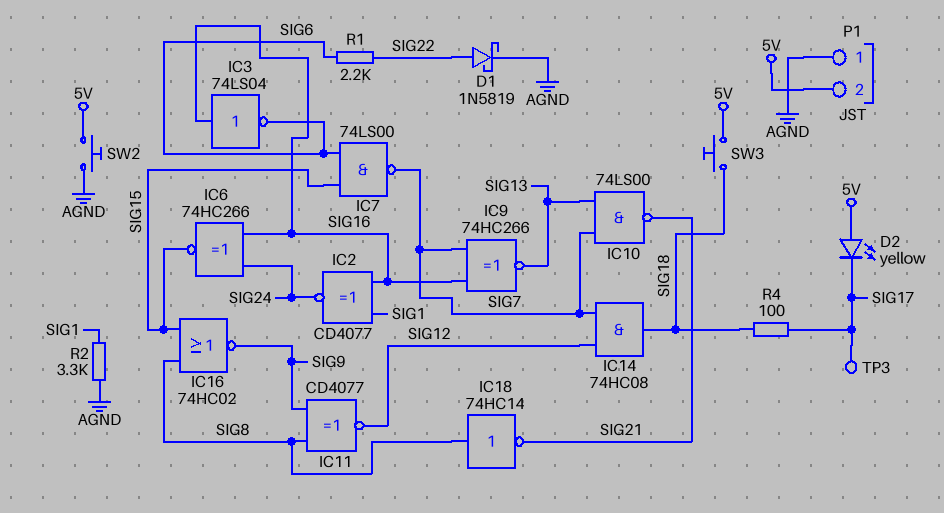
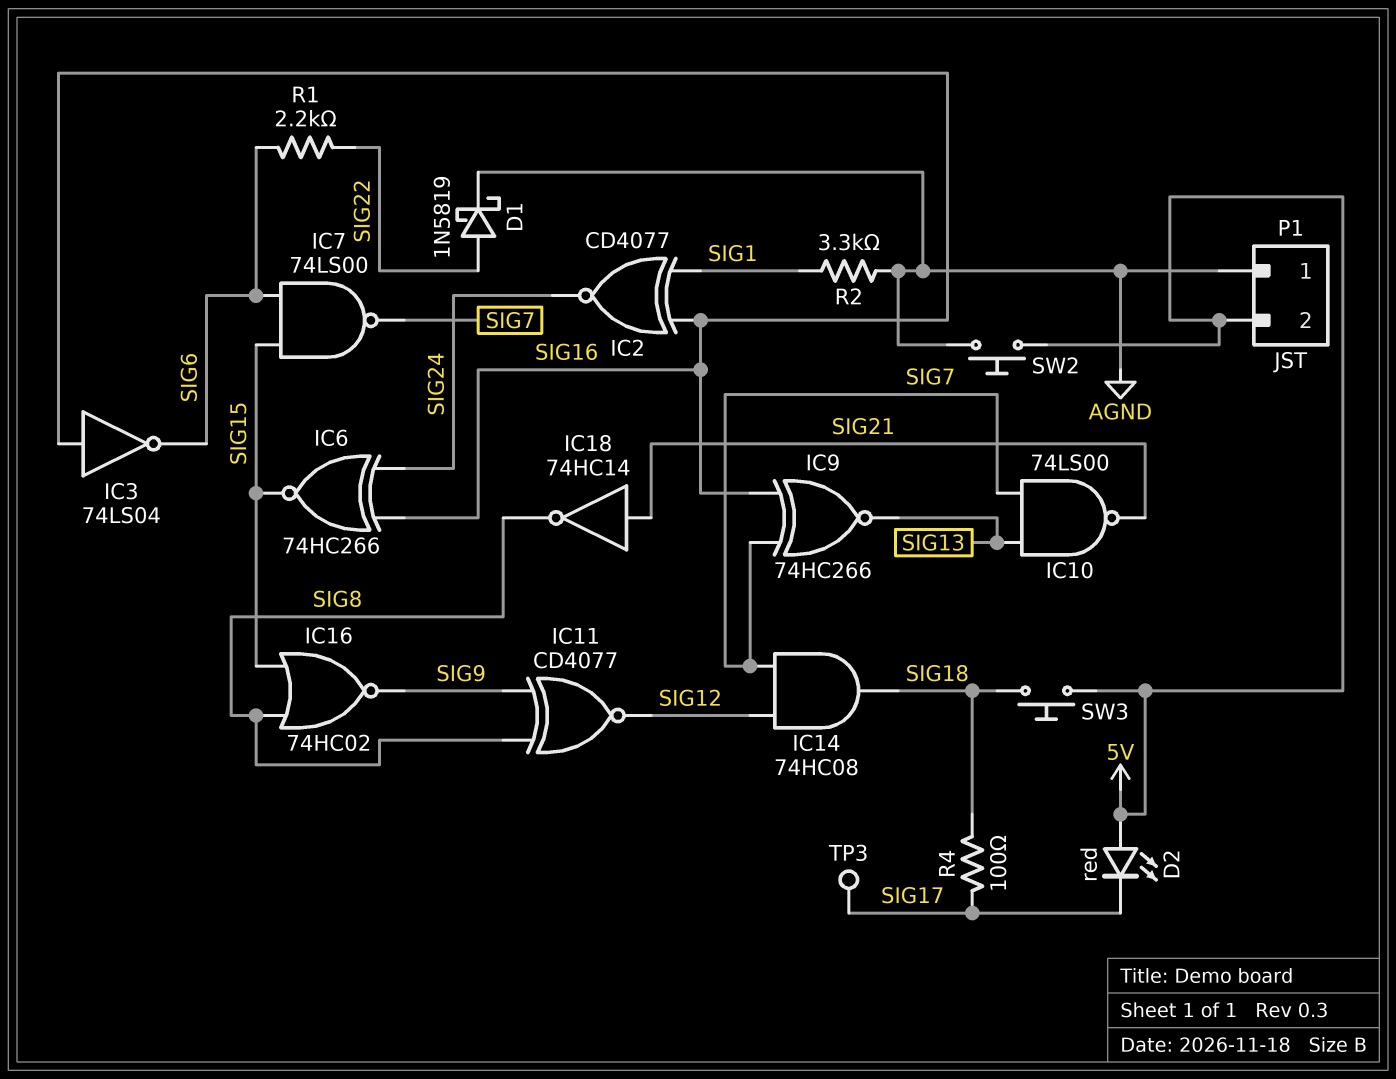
D2: LED yellow (A 5V, K SIG17) -> LED red (A 5V, K SIG17)
IC18: NOT 74HC14 (in SIG8, out SIG21) -> NOT 74HC14 (in SIG21, out SIG8)

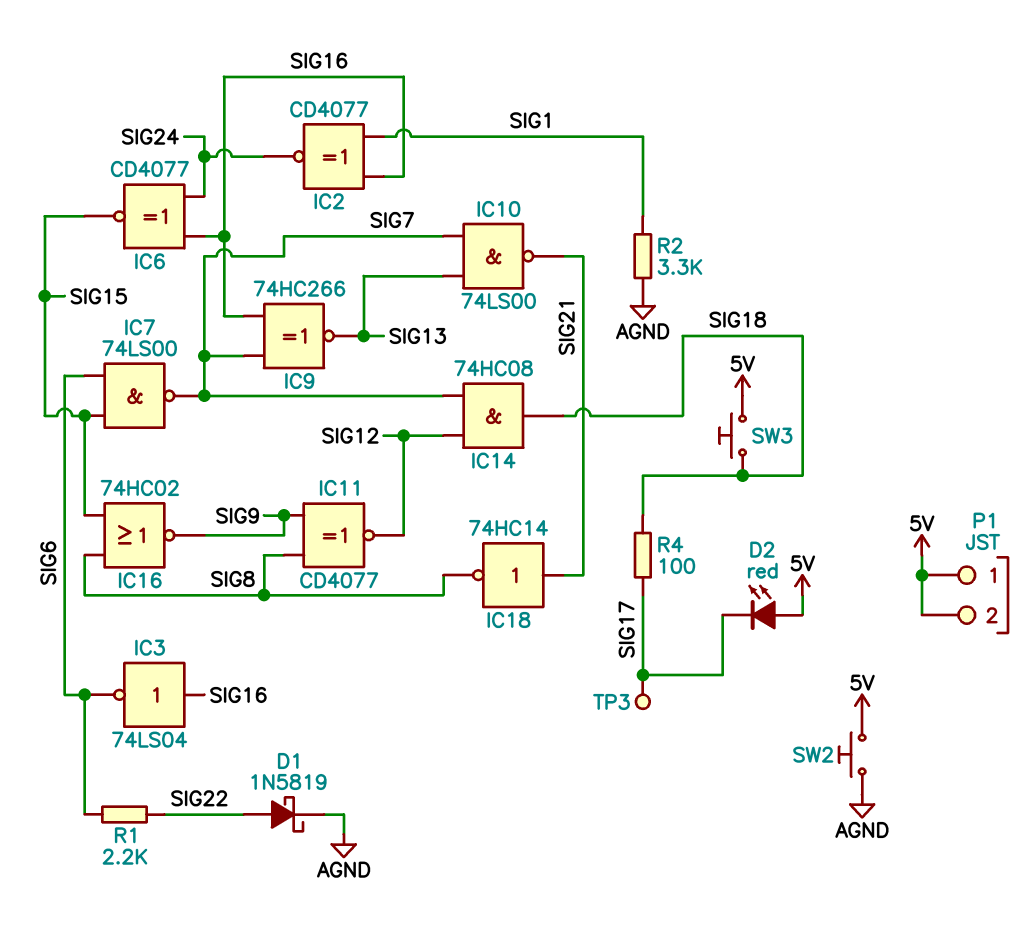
IC6: XNOR 74HC266 (in SIG16, in SIG24, out SIG15) -> XNOR CD4077 (in SIG16, in SIG24, out SIG15)
P1 pin 1: AGND -> 5V

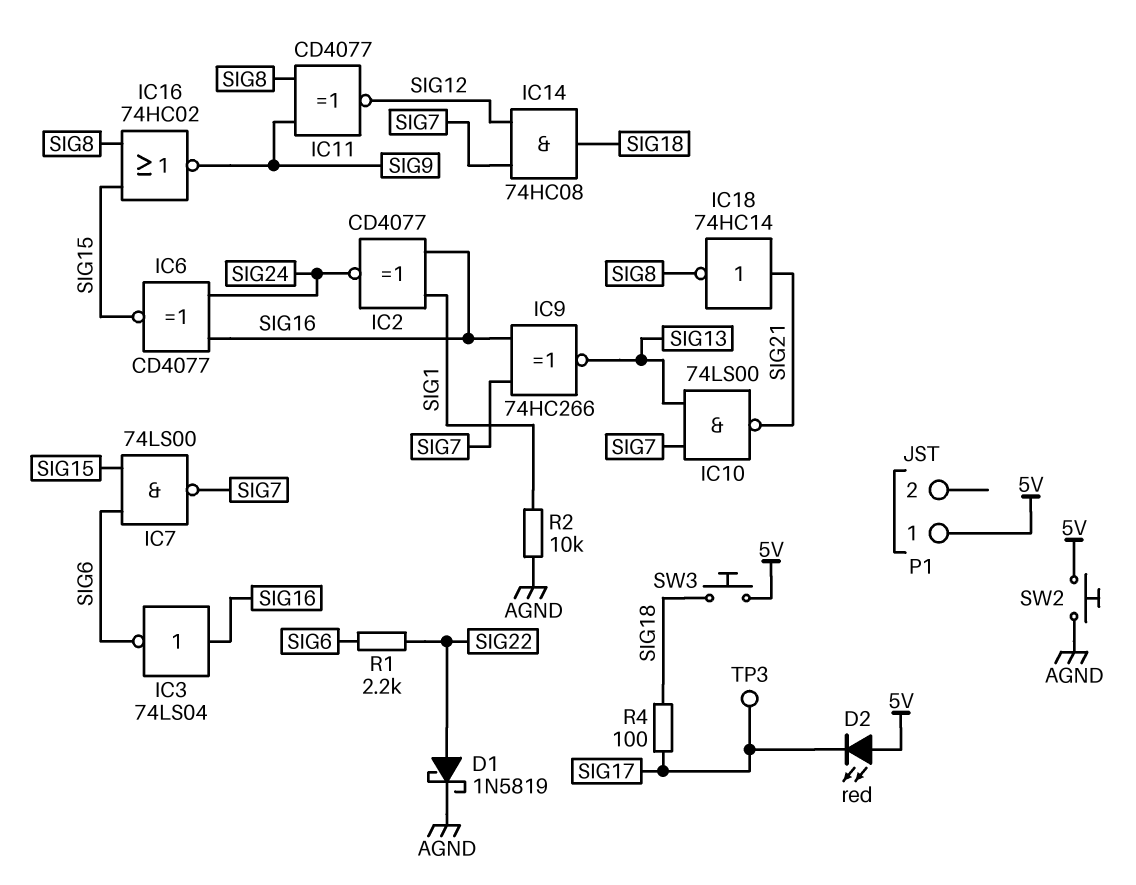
P1 pin 2: 5V -> none
R2: 3.3k (AGND, SIG1) -> 10k (AGND, SIG1)

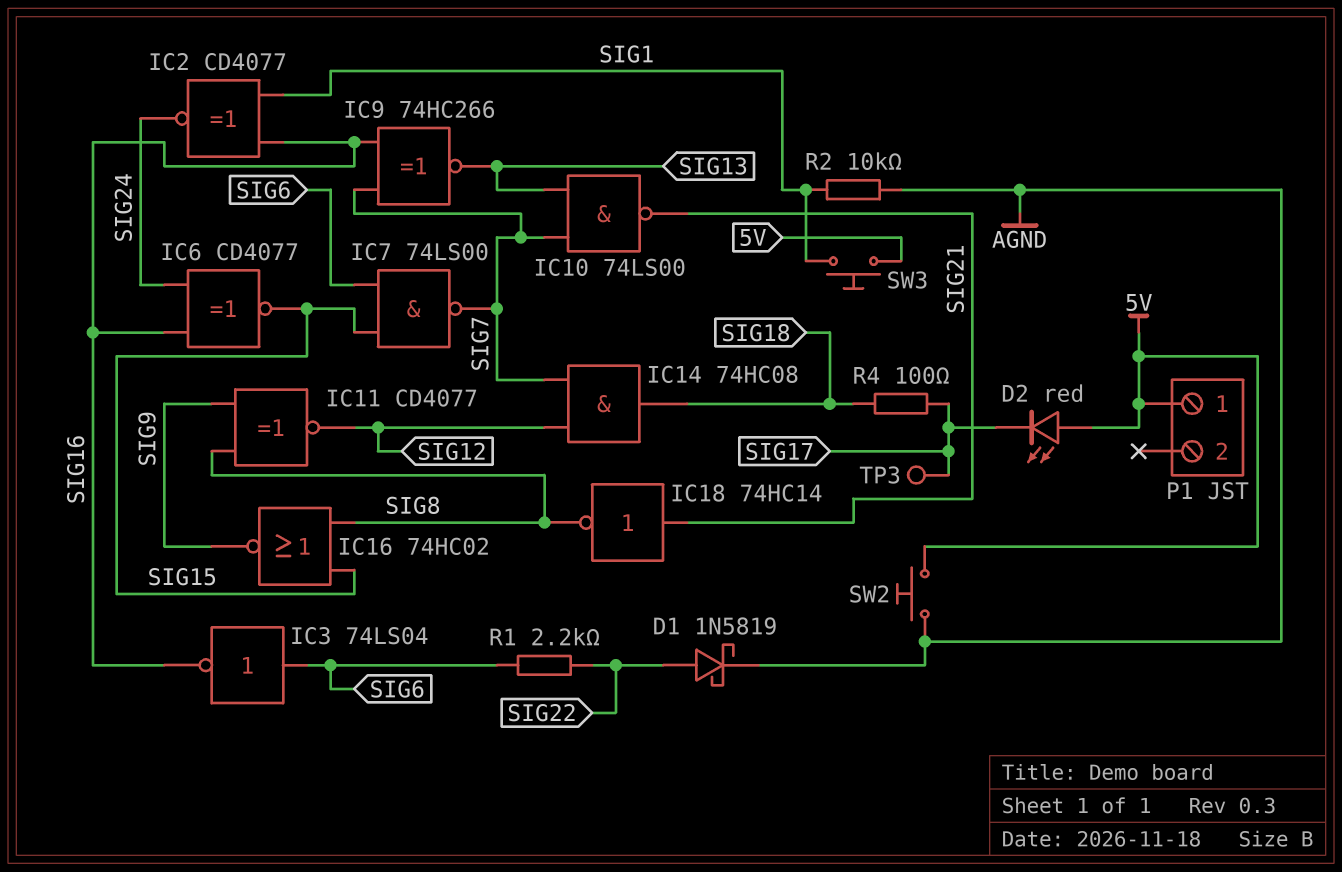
IC3: NOT 74LS04 (in SIG16, out SIG6) -> NOT 74LS04 (in SIG6, out SIG16)
SW3: button (5V, SIG18) -> button (5V, SIG1)

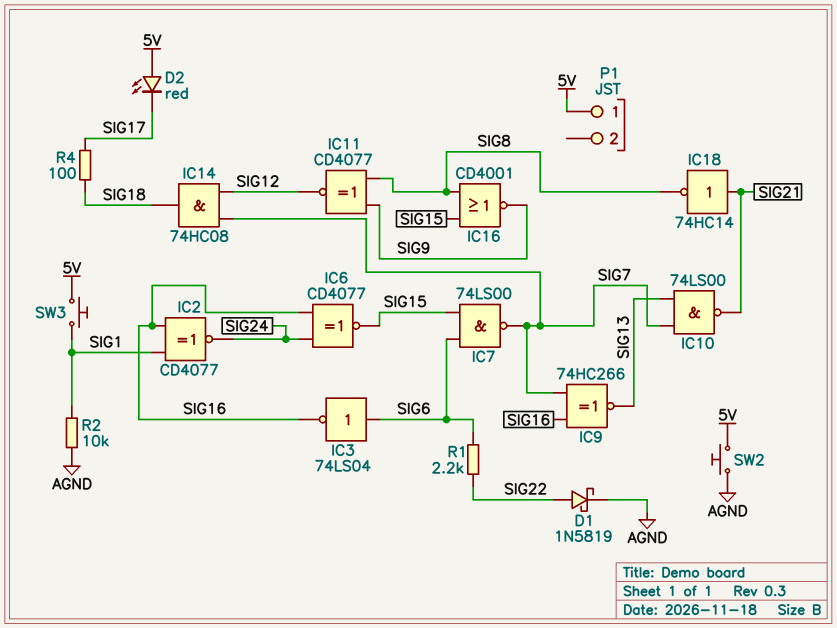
IC16: NOR 74HC02 (in SIG8, in SIG15, out SIG9) -> NOR CD4001 (in SIG8, in SIG15, out SIG9)
TP3: test point (SIG17) -> none

